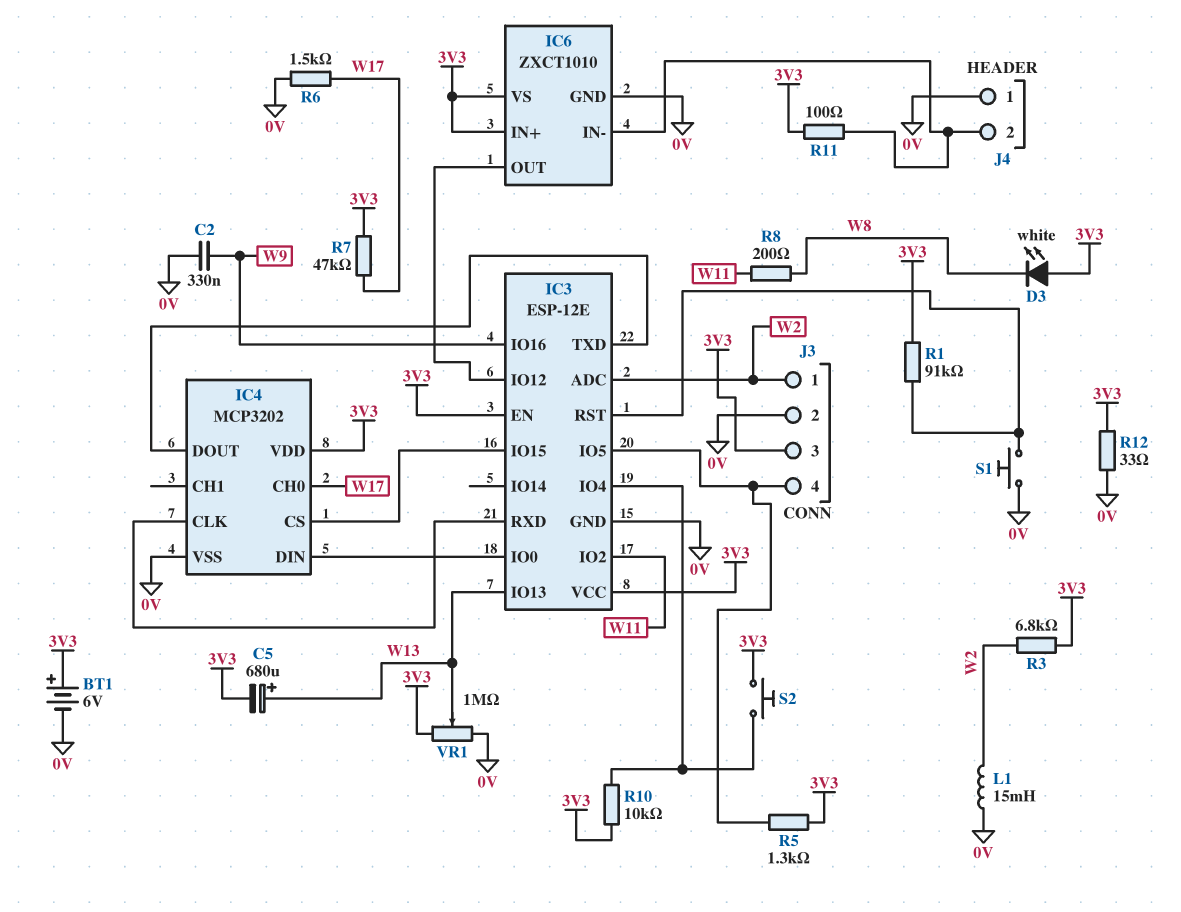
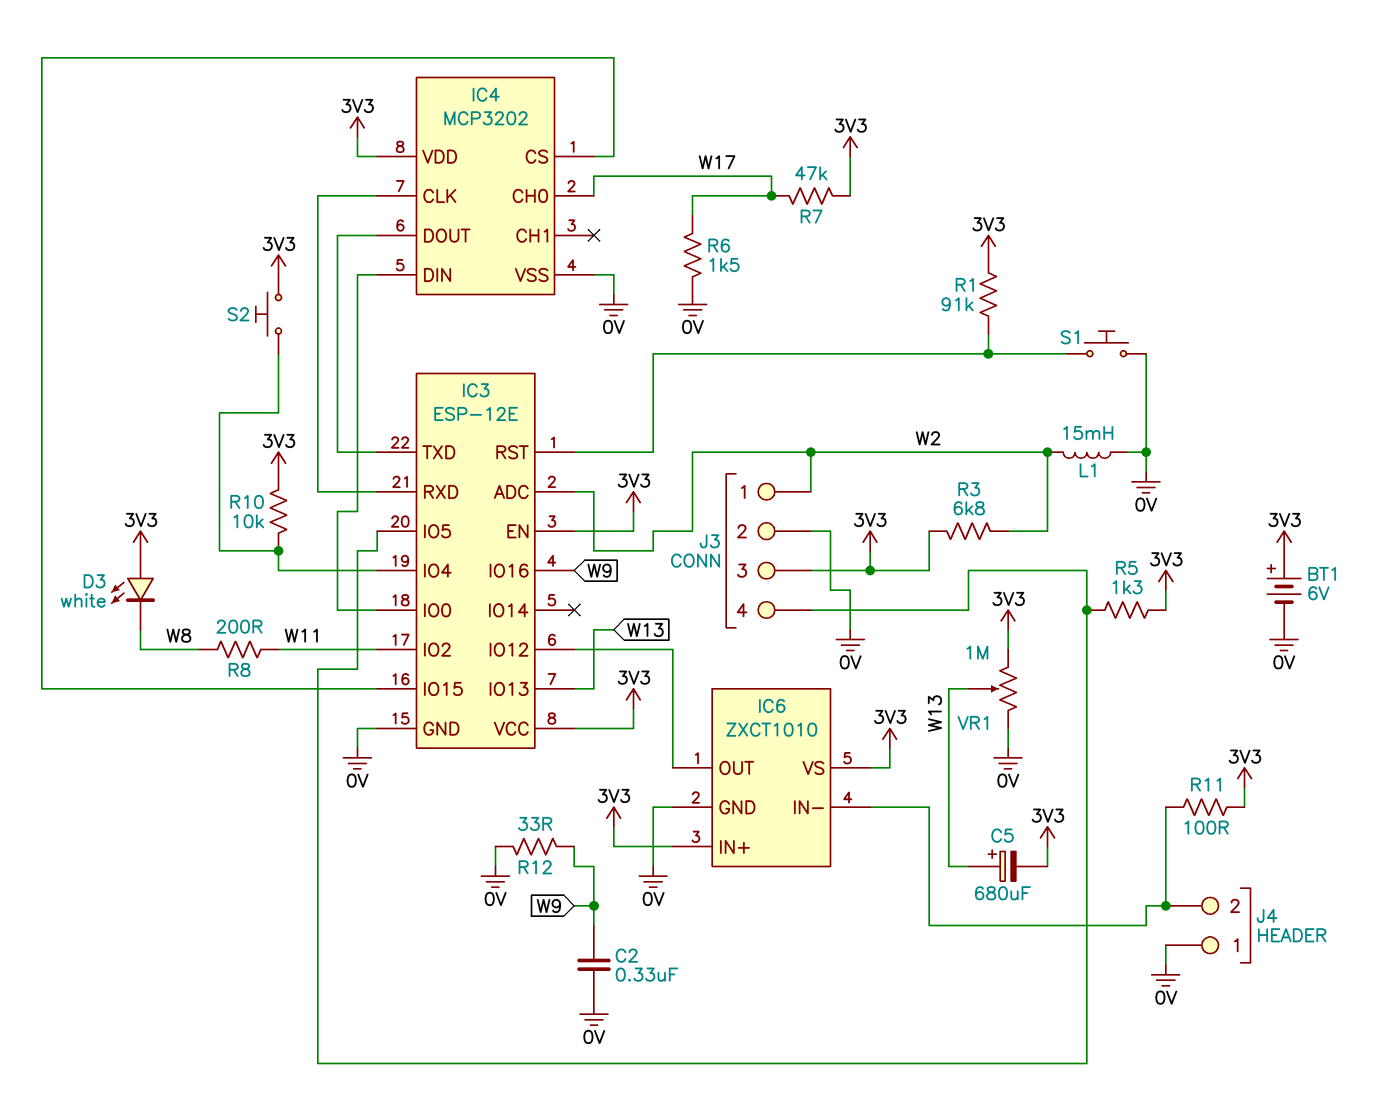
R12: 33 (0V, 3V3) -> 33 (0V, W9)

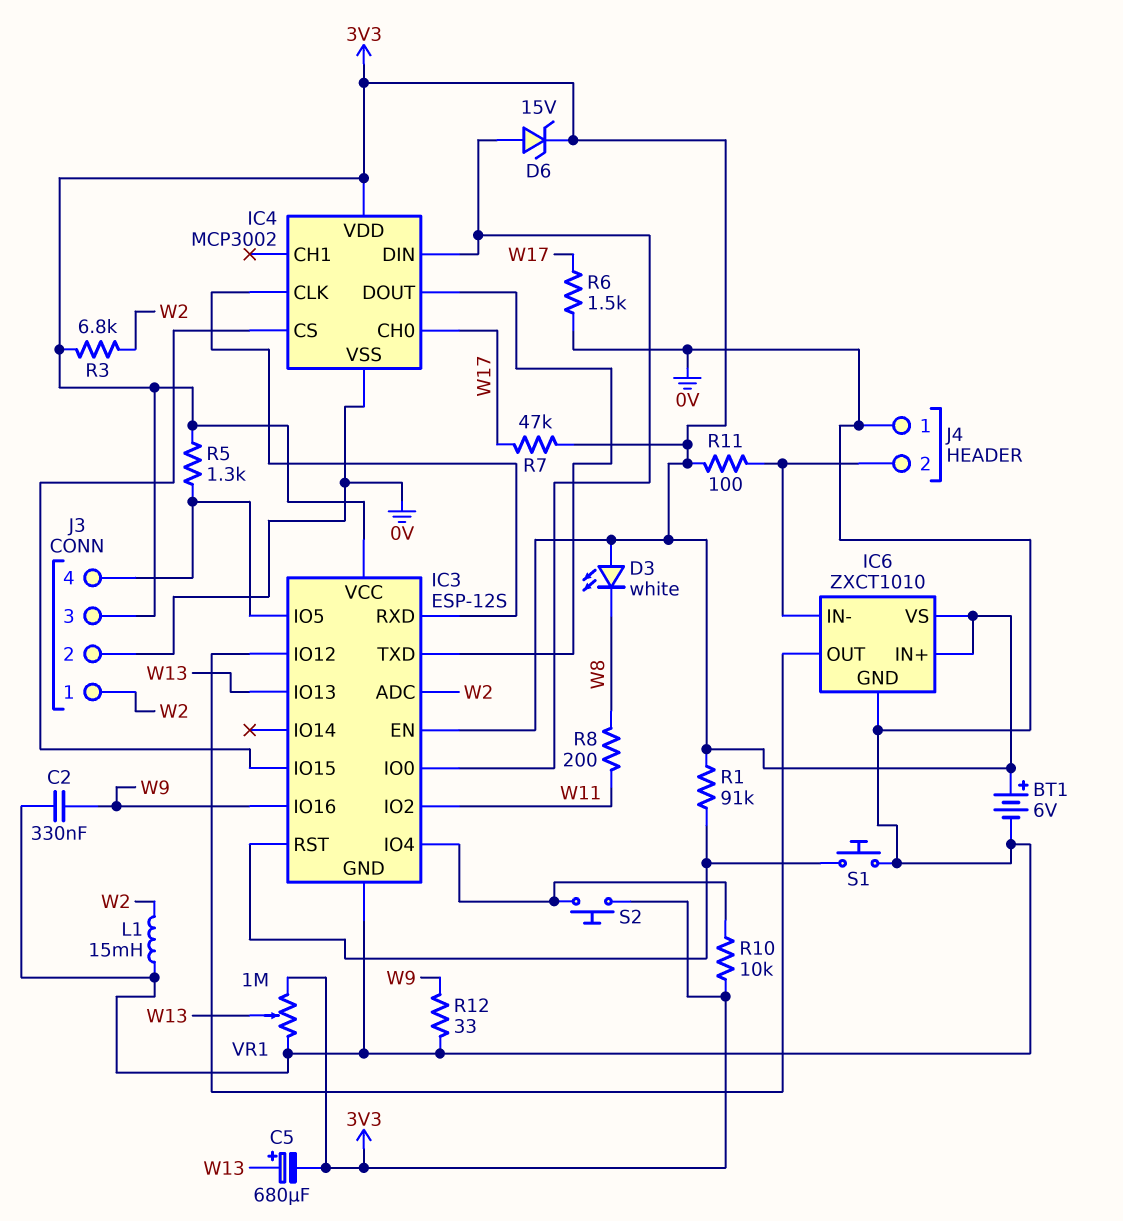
D6: none -> zener 15V (A IC3/IO0, K 3V3)
IC3: ESP-12E -> ESP-12S
IC4: MCP3202 -> MCP3002

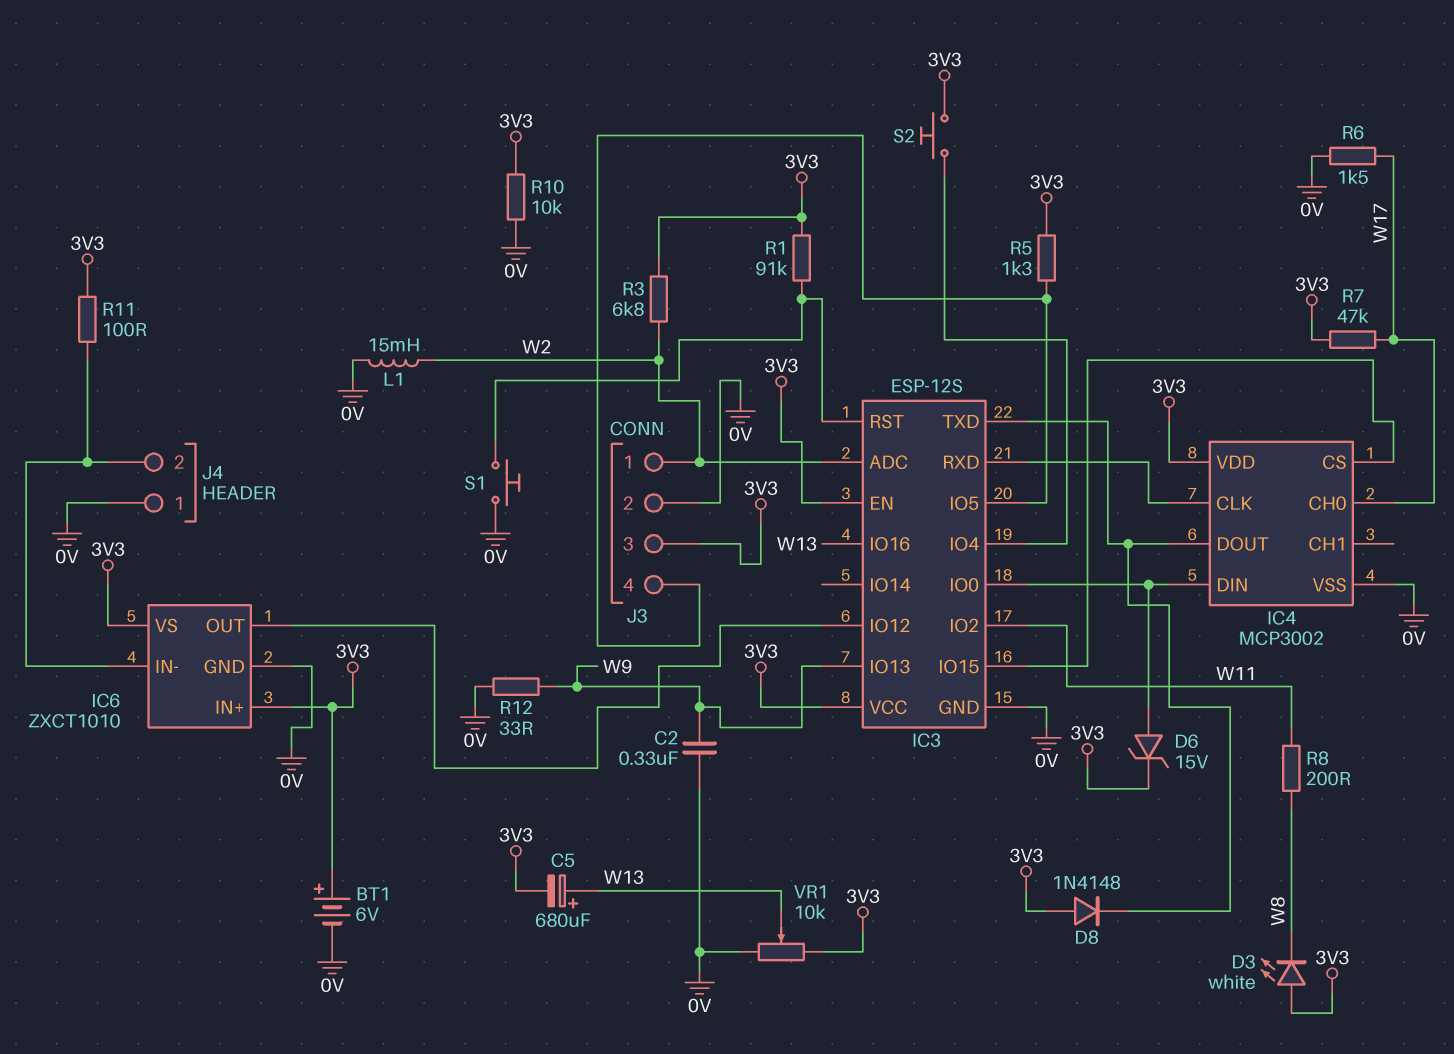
D8: none -> diode 1N4148 (A 3V3, K IC3/TXD)
IC3 pin IO13: W13 -> W9
IC3 pin IO16: W9 -> W13
R10: 10k (3V3, IC3/IO4) -> 10k (0V, 3V3)
VR1: 1M (0V, 3V3, wiper W13) -> 10k (0V, 3V3, wiper W13)

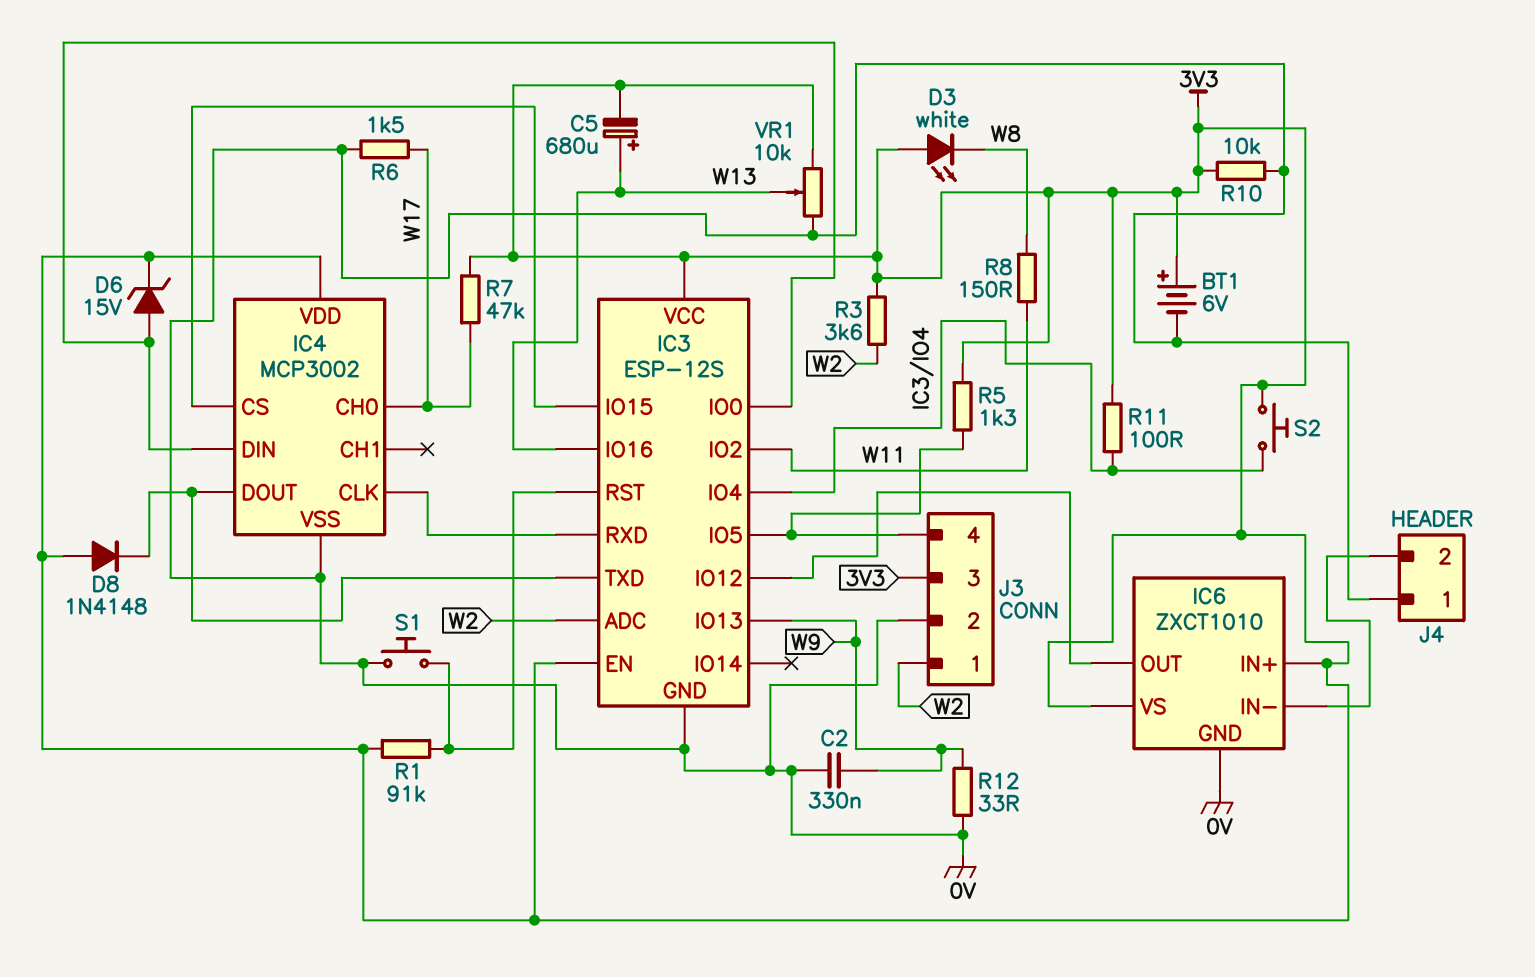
L1: 15mH (0V, W2) -> none
R3: 6.8k (3V3, W2) -> 3.6k (3V3, W2)
R8: 200 (W8, W11) -> 150 (W8, W11)
R11: 100 (3V3, IC6/IN-) -> 100 (3V3, IC3/IO4)

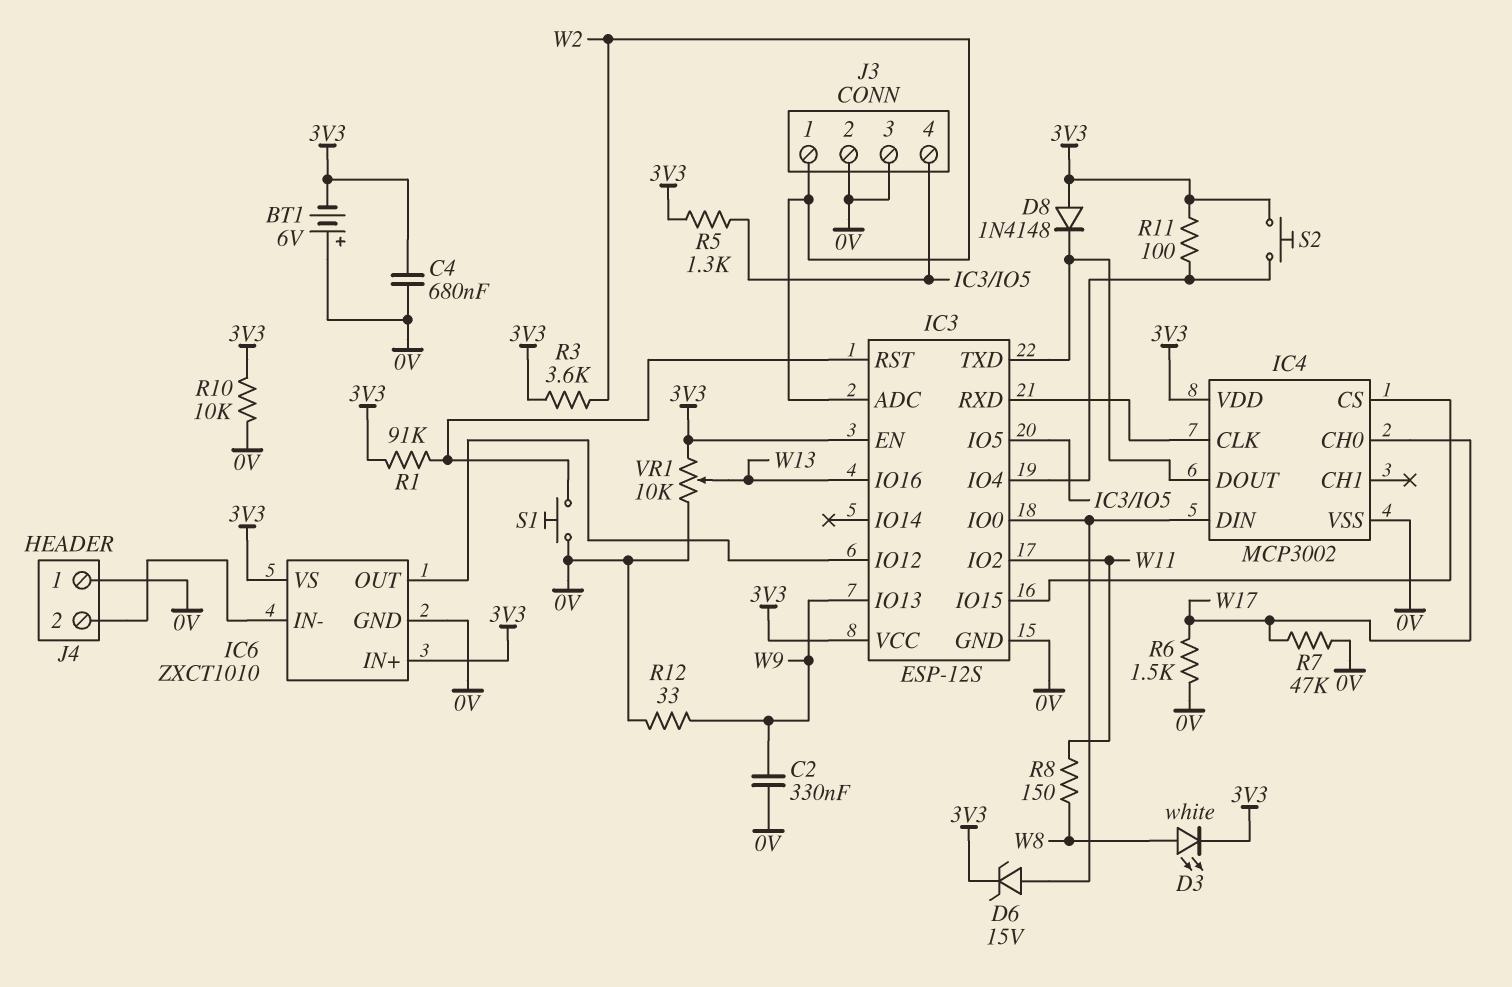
BT1: 6V (plus 3V3, minus 0V) -> 6V (plus 0V, minus 3V3)
C4: none -> 680nF (0V, 3V3)
C5: 680uF (plus W13, minus 3V3) -> none
D3: LED white (A 3V3, K W8) -> LED white (A W8, K 3V3)
J3 pin 3: 3V3 -> 0V
R7: 47k (3V3, W17) -> 47k (0V, W17)

